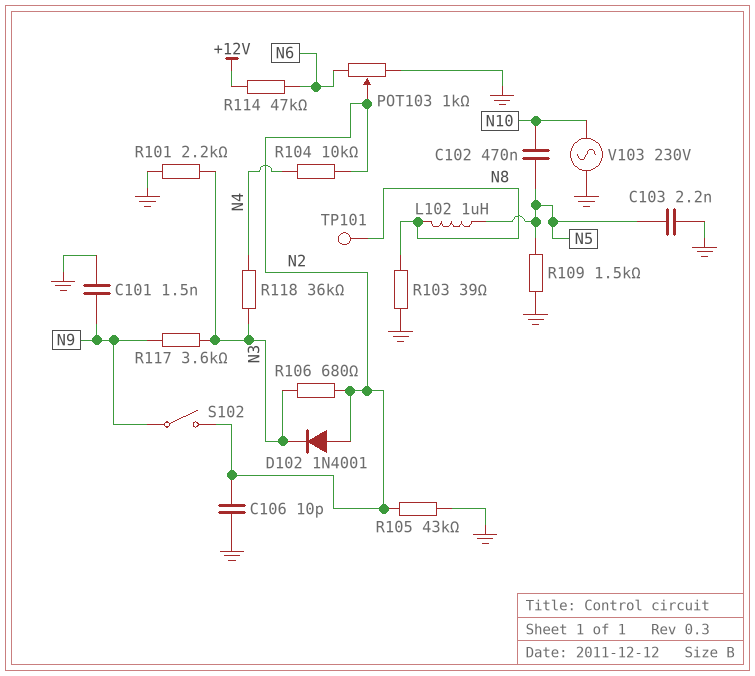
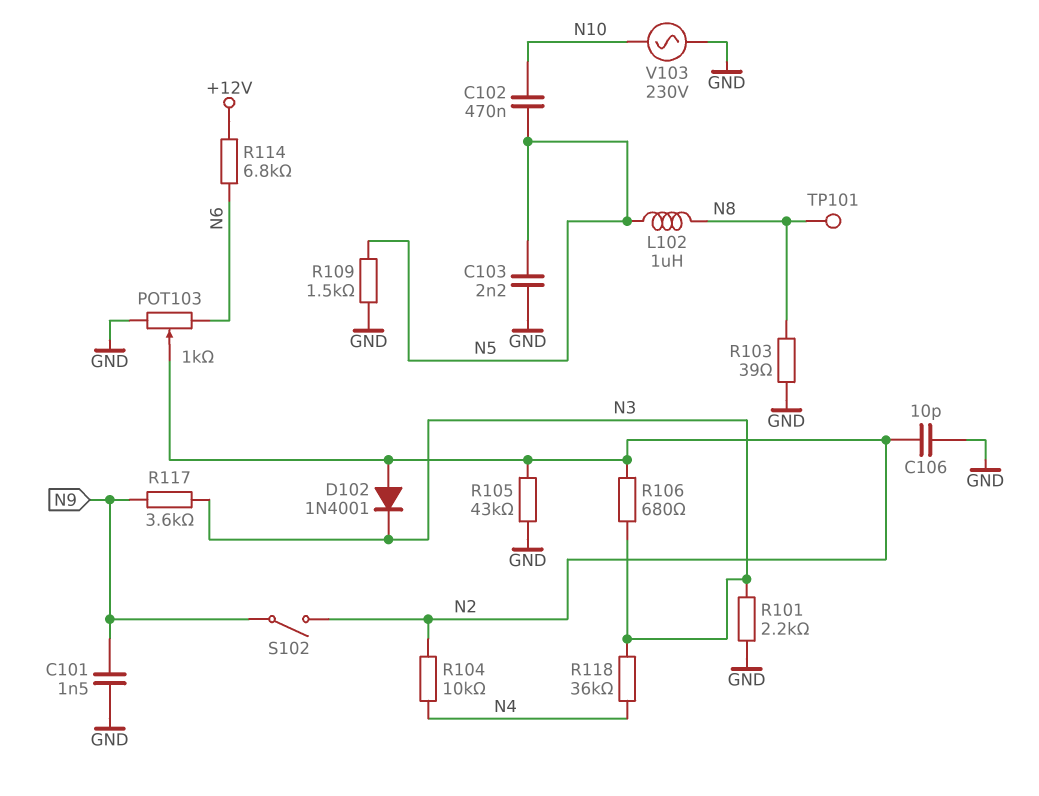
R114: 47k (+12V, N6) -> 6.8k (+12V, N6)

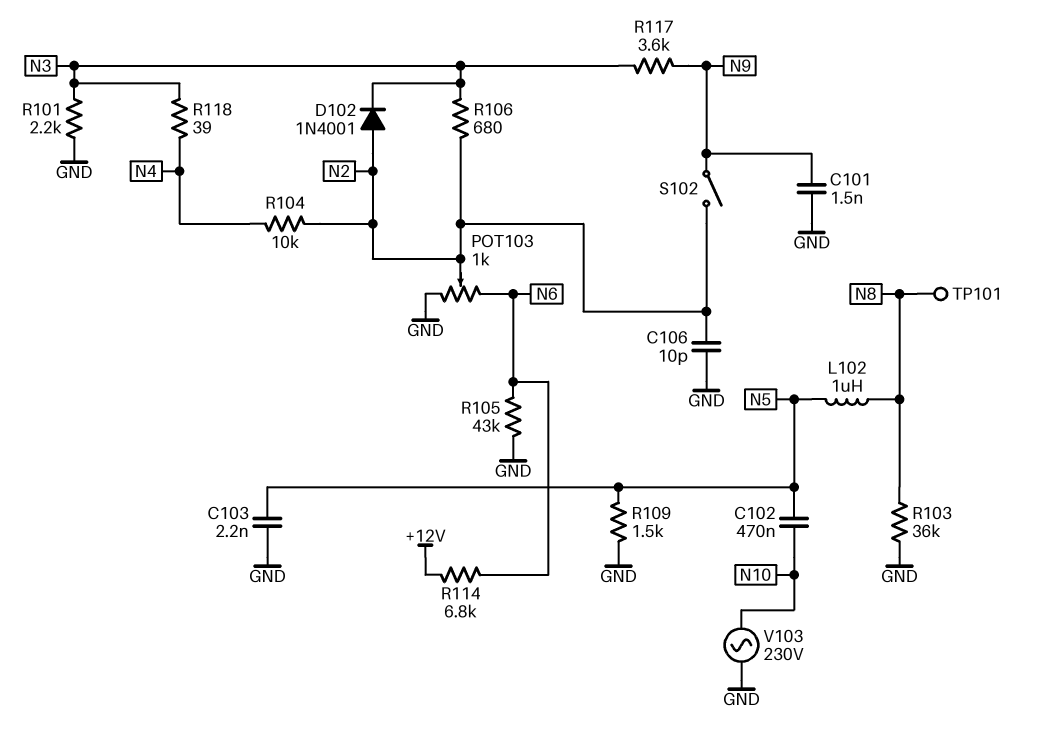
R103: 39 (GND, N8) -> 36k (GND, N8)
R105: 43k (GND, N2) -> 43k (GND, N6)
R118: 36k (N3, N4) -> 39 (N3, N4)

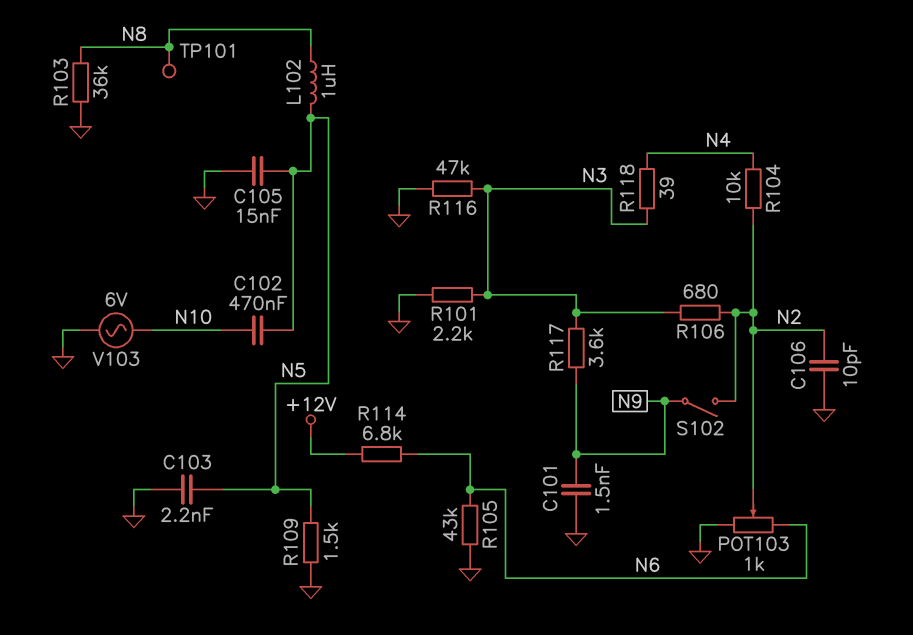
C105: none -> 15nF (GND, N5)
D102: diode 1N4001 (A N2, K N3) -> none
R116: none -> 47k (GND, N3)
V103: AC 230V (GND, N10) -> AC 6V (GND, N10)

